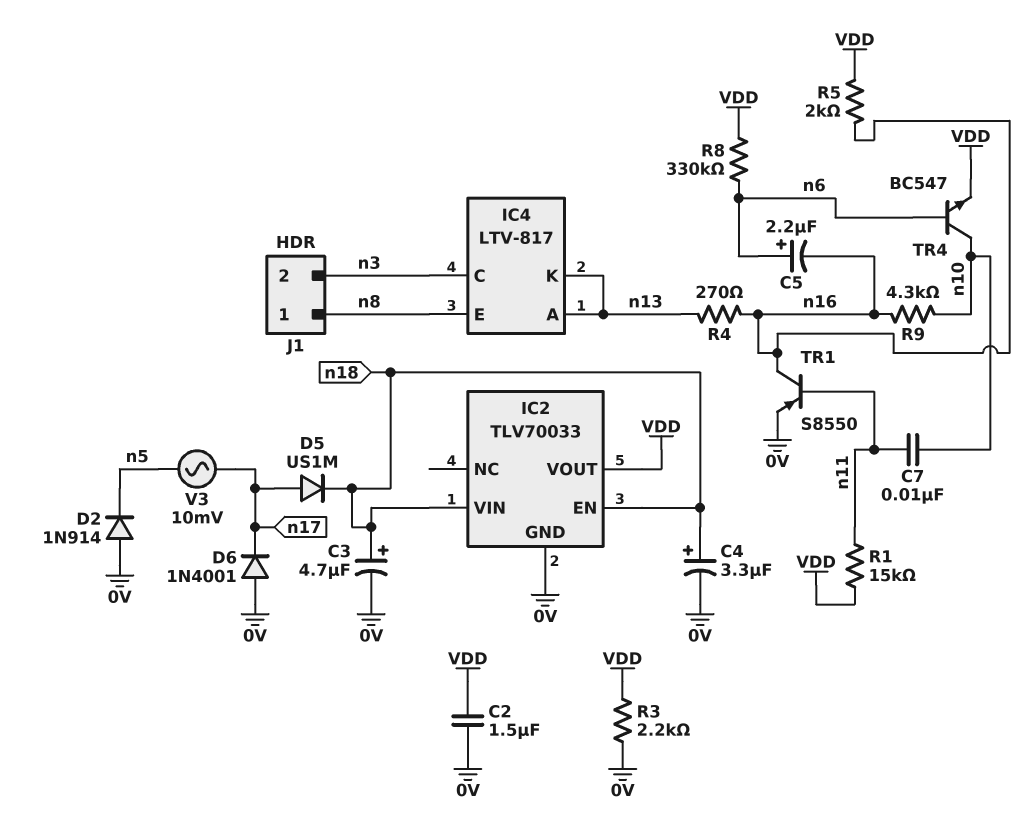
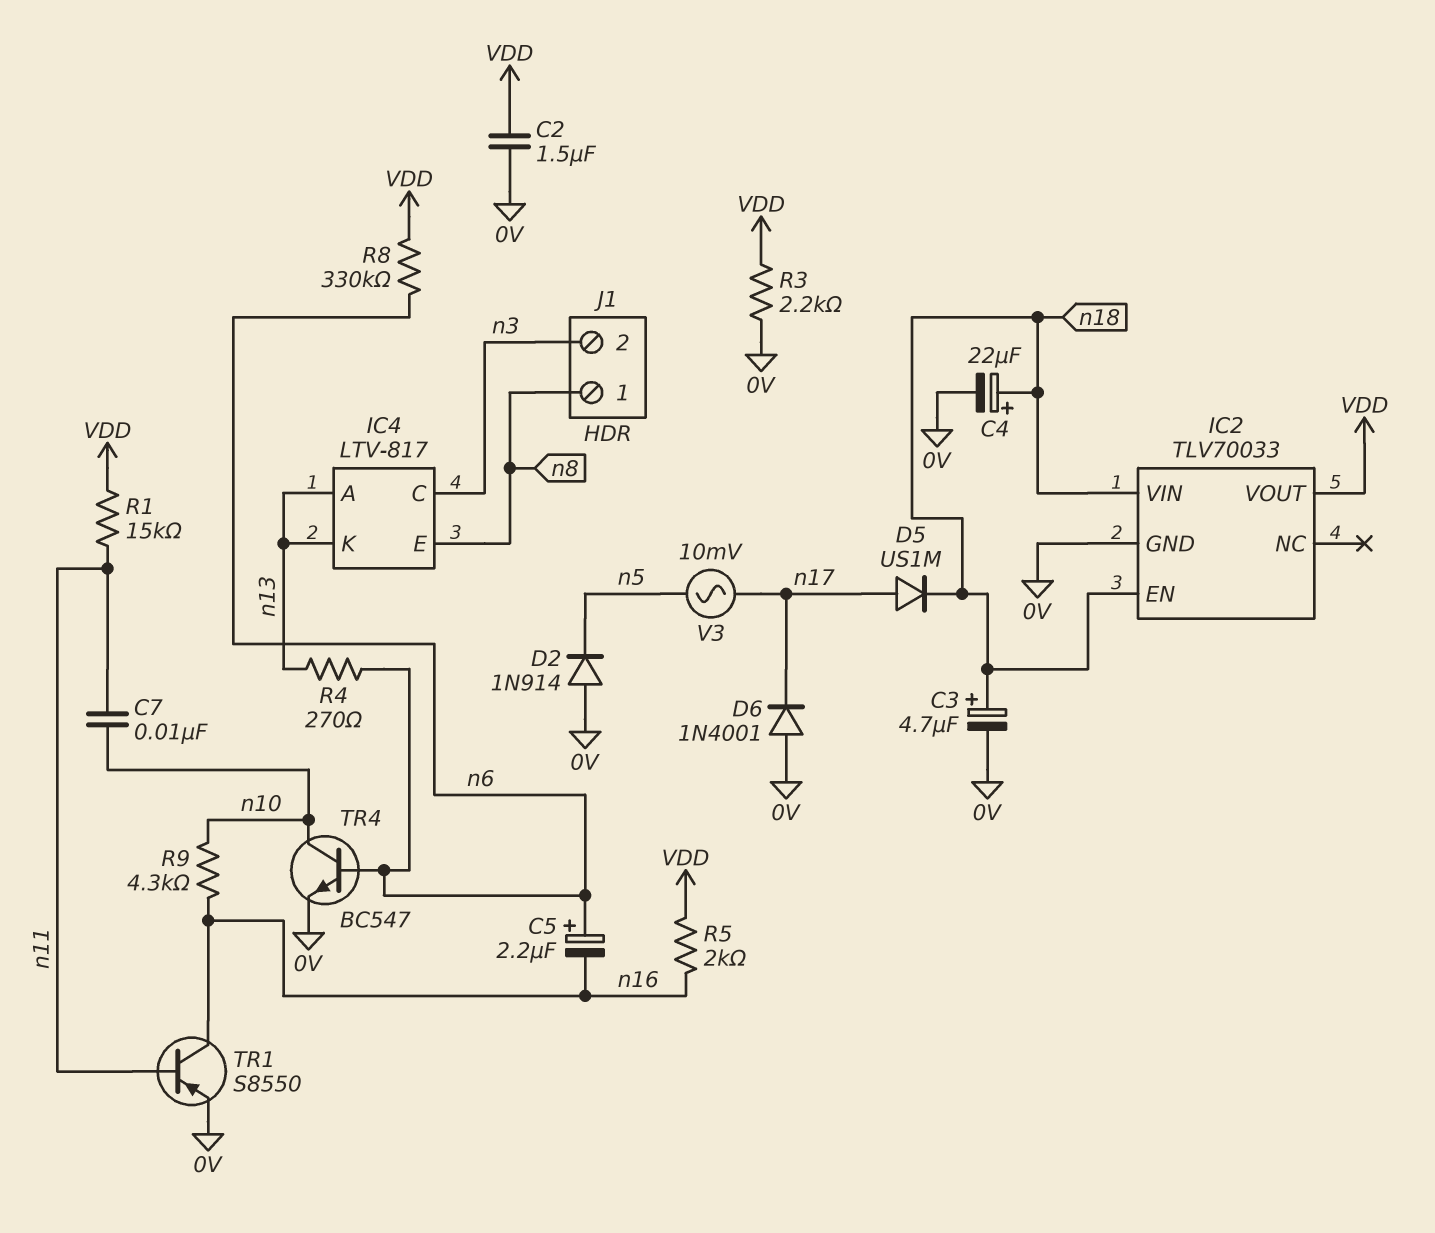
C4: 3.3uF (plus n18, minus 0V) -> 22uF (plus n18, minus 0V)
R4: 270 (n13, n16) -> 270 (n6, n13)
TR4: NPN BC547 (B n6, C n10, E VDD) -> NPN BC547 (B n6, C n10, E 0V)

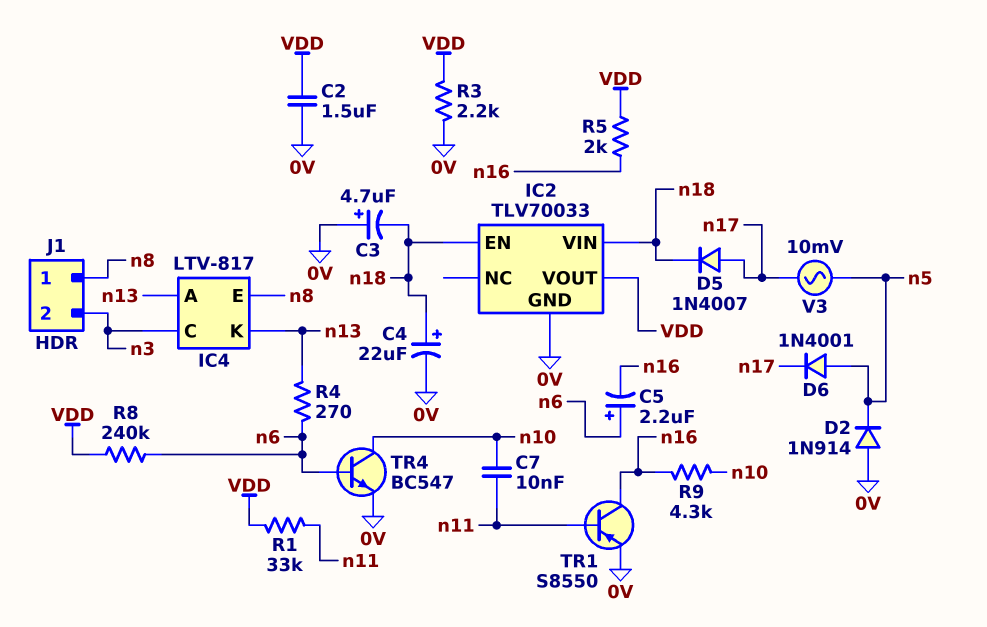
C3: 4.7uF (plus n18, minus 0V) -> 4.7uF (plus 0V, minus n18)
D5: diode US1M (A n17, K n18) -> diode 1N4007 (A n17, K n18)
D6: diode 1N4001 (A 0V, K n17) -> diode 1N4001 (A n5, K n17)
R1: 15k (VDD, n11) -> 33k (VDD, n11)
R8: 330k (VDD, n6) -> 240k (VDD, n6)

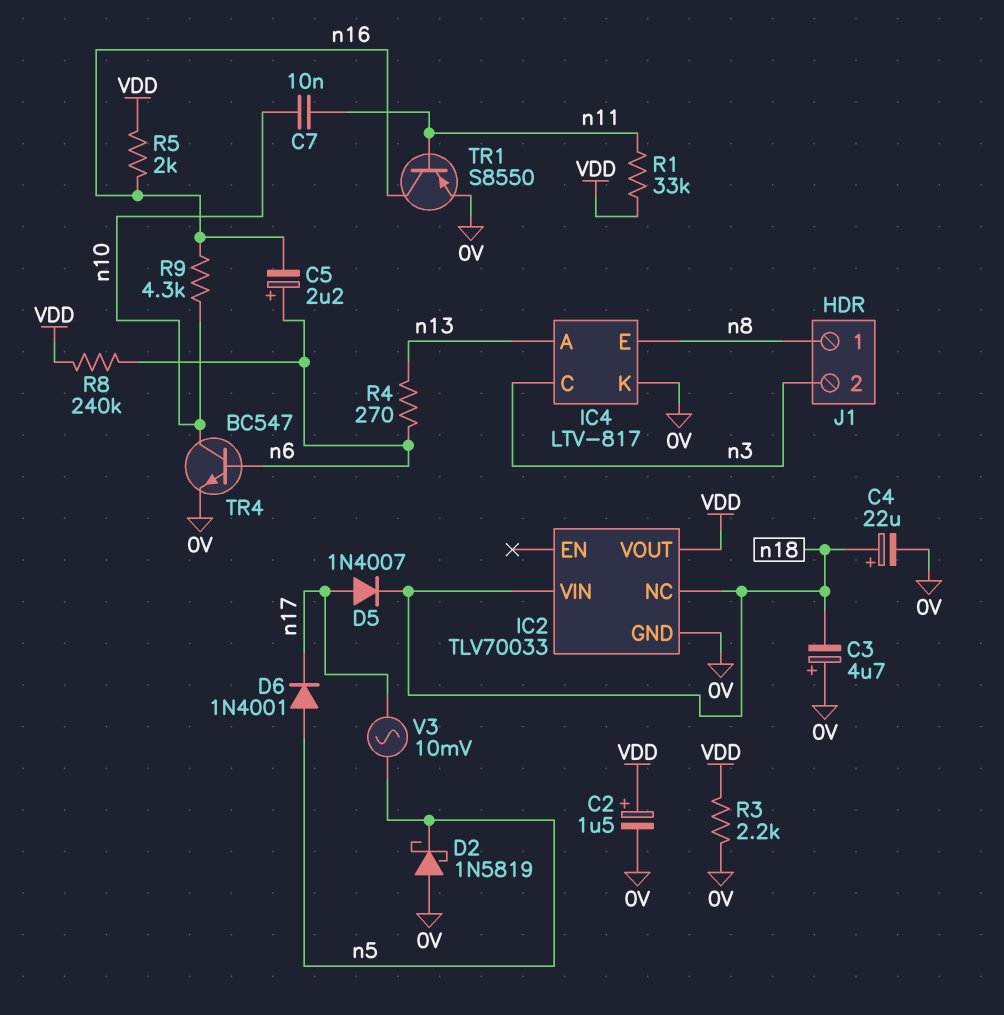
C2: 1.5uF (0V, VDD) -> 1.5uF (plus VDD, minus 0V)
D2: diode 1N914 (A 0V, K n5) -> schottky 1N5819 (A 0V, K n5)
IC2 pin EN: n18 -> none
IC2 pin NC: none -> n18
IC4 pin K: n13 -> 0V

